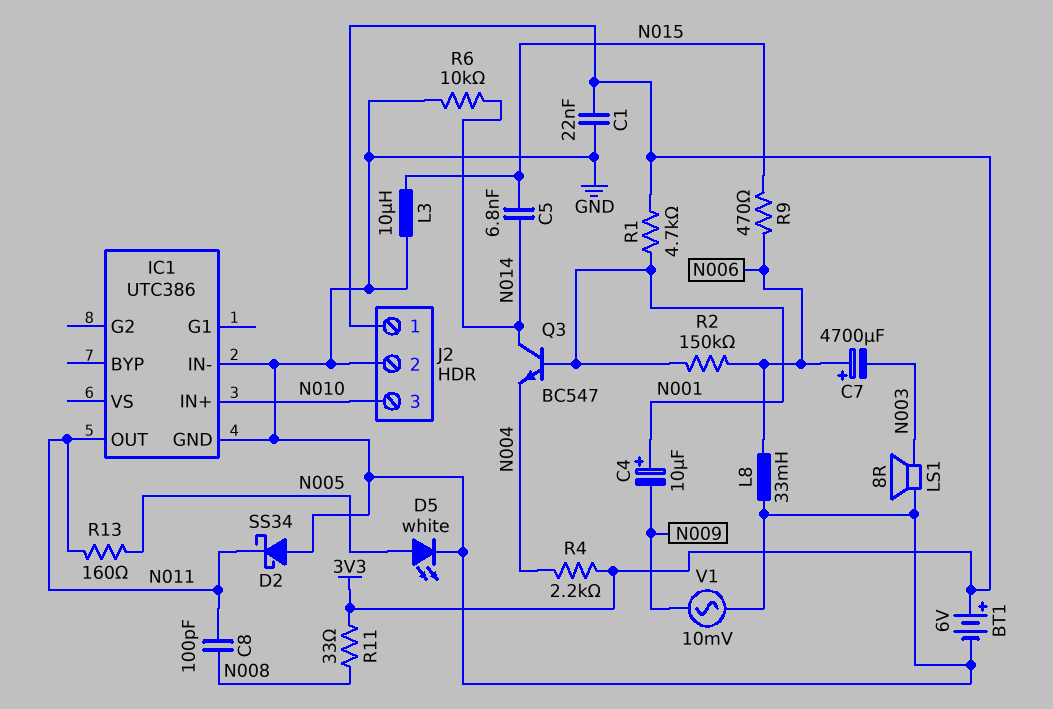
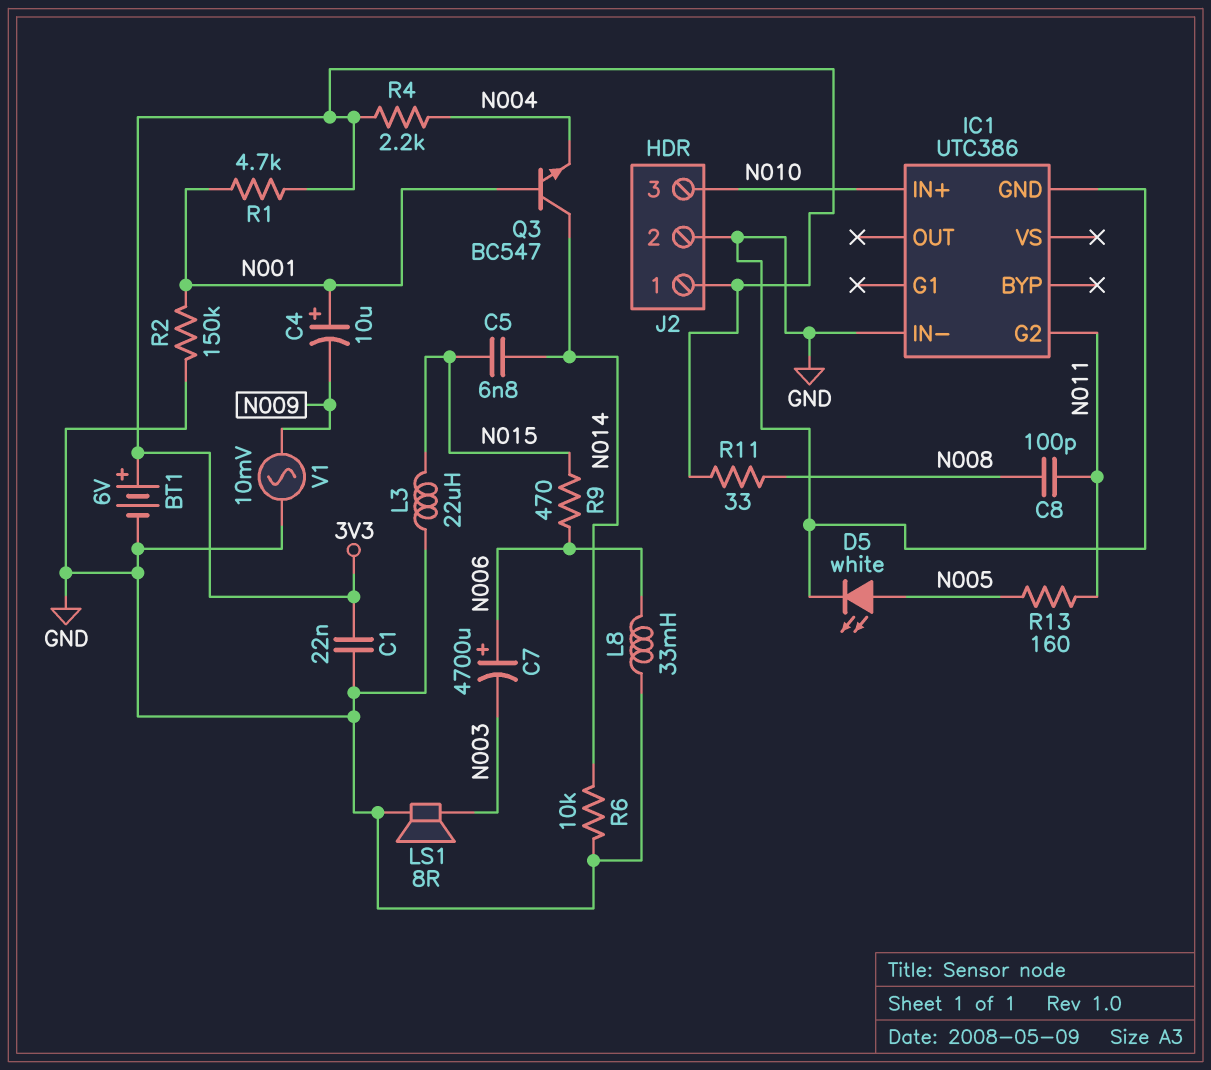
D2: schottky SS34 (A GND, K N011) -> none
IC1 pin G2: none -> N011
IC1 pin OUT: N011 -> none
L3: 10uH (GND, N015) -> 22uH (GND, N015)
R2: 150k (N001, N006) -> 150k (GND, N001)

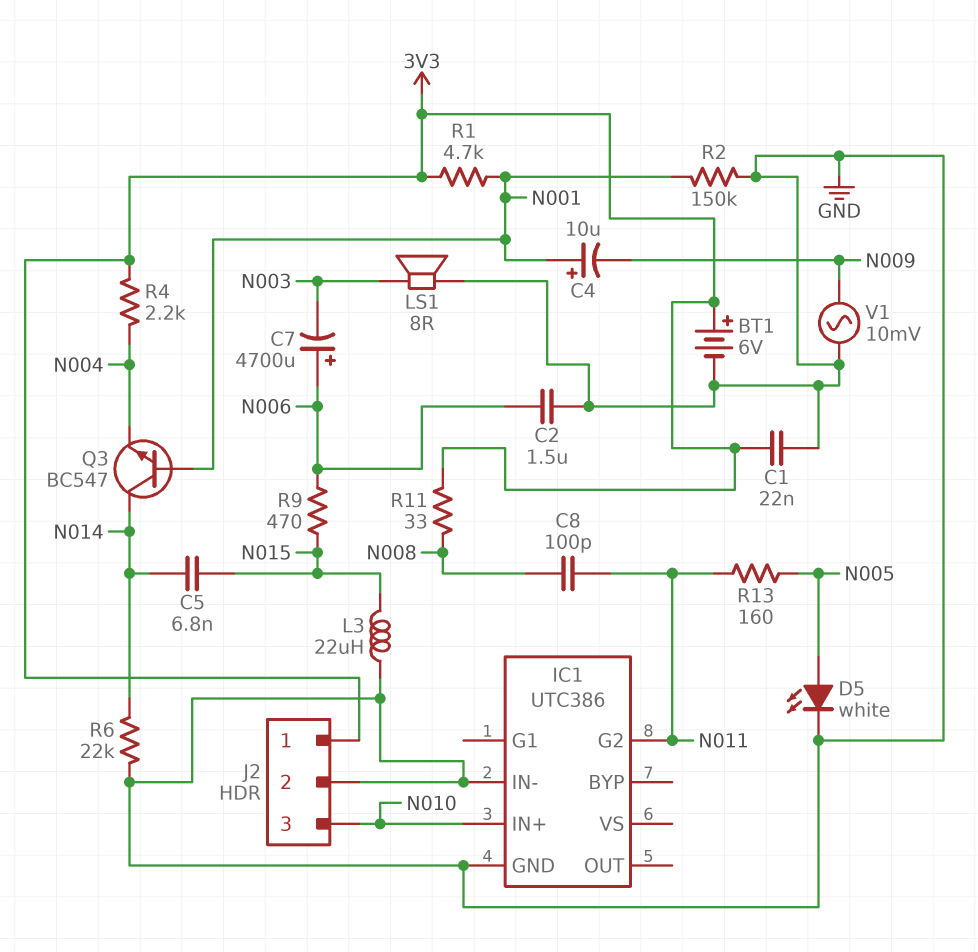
C2: none -> 1.5uF (GND, N006)
L8: 33mH (GND, N006) -> none
R6: 10k (GND, N014) -> 22k (GND, N014)

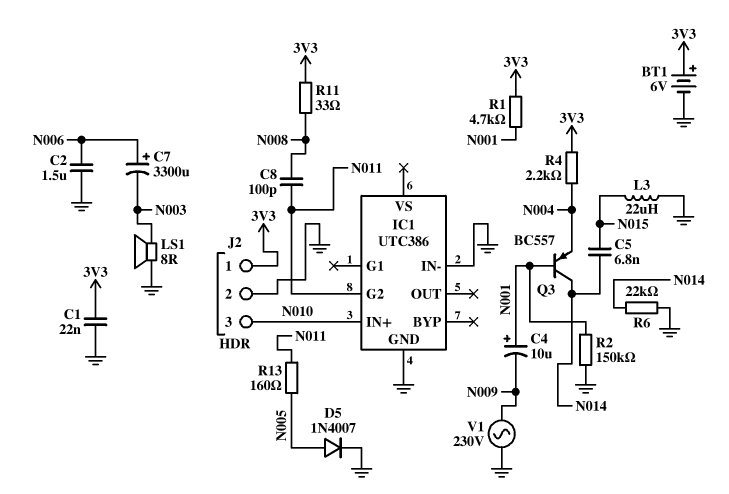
C7: 4700uF (plus N006, minus N003) -> 3300uF (plus N006, minus N003)
D5: LED white (A N005, K GND) -> diode 1N4007 (A N005, K GND)
Q3: NPN BC547 (B N001, C N014, E N004) -> PNP BC557 (B N001, C N014, E N004)
R9: 470 (N006, N015) -> none
V1: AC 10mV (GND, N009) -> AC 230V (GND, N009)

